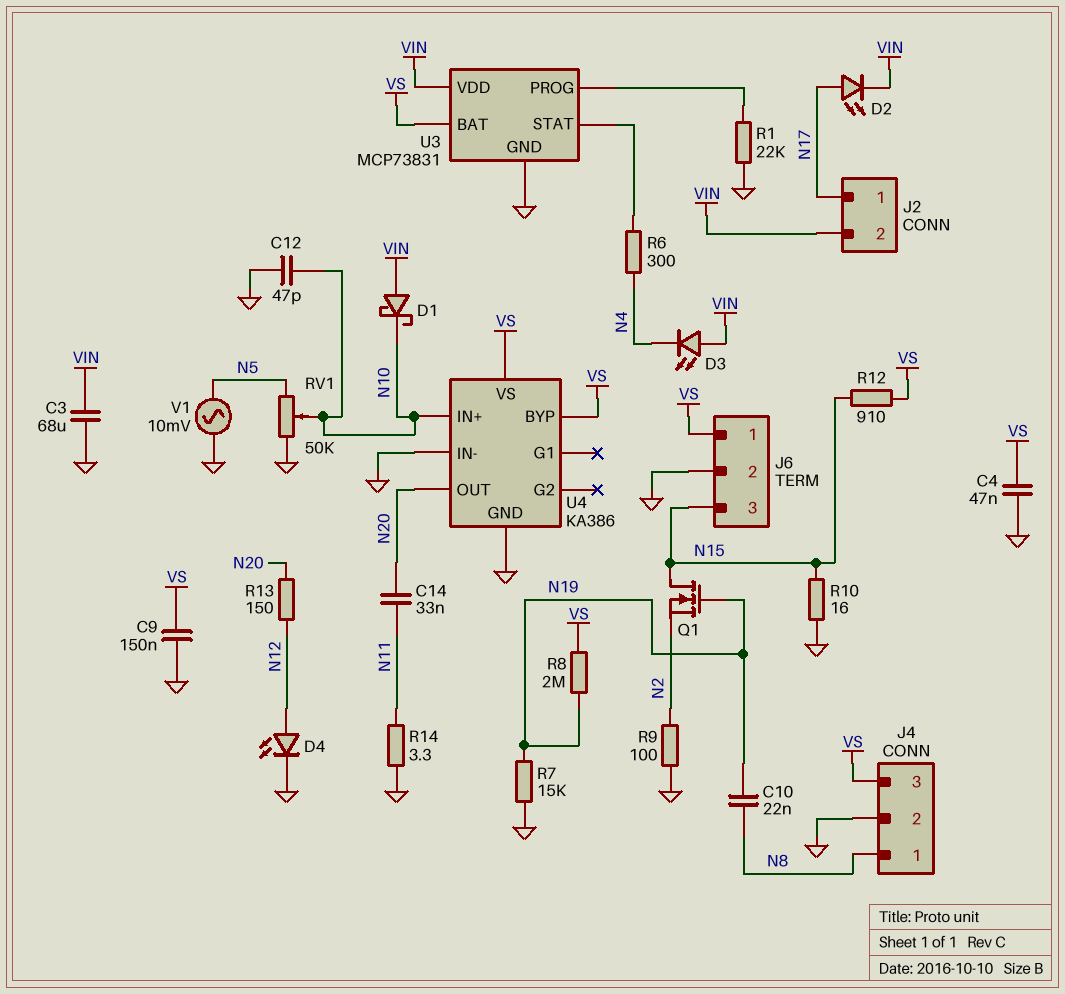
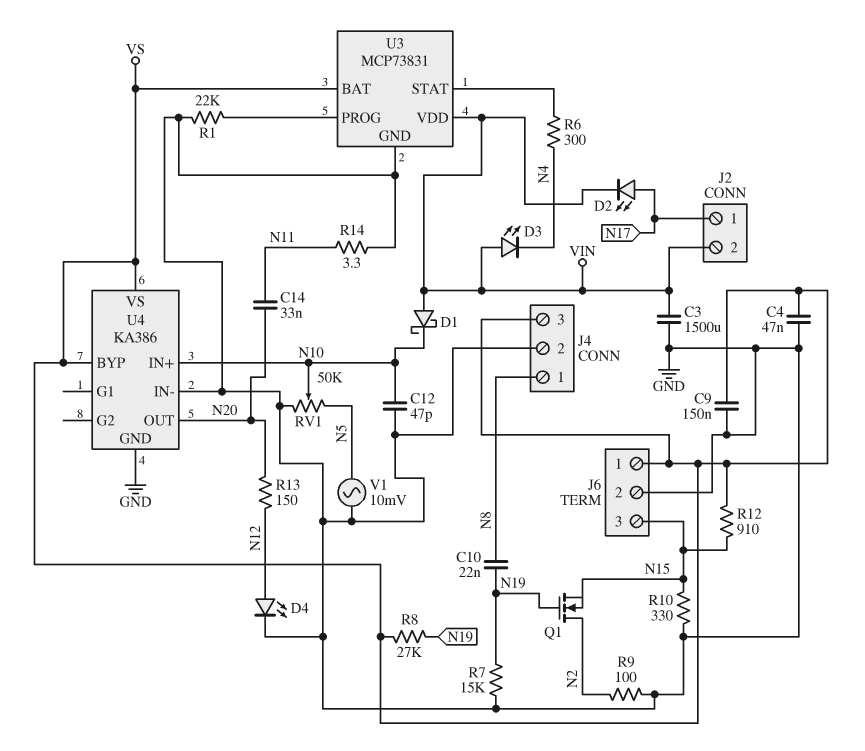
C3: 68uF (GND, VIN) -> 1500uF (GND, VIN)
Q1: NMOS (G N19, D N15, S N2) -> NMOS (G N19, D N2, S N15)
R8: 2M (N19, VS) -> 27k (N19, VS)
R10: 16 (GND, N15) -> 330 (GND, N15)

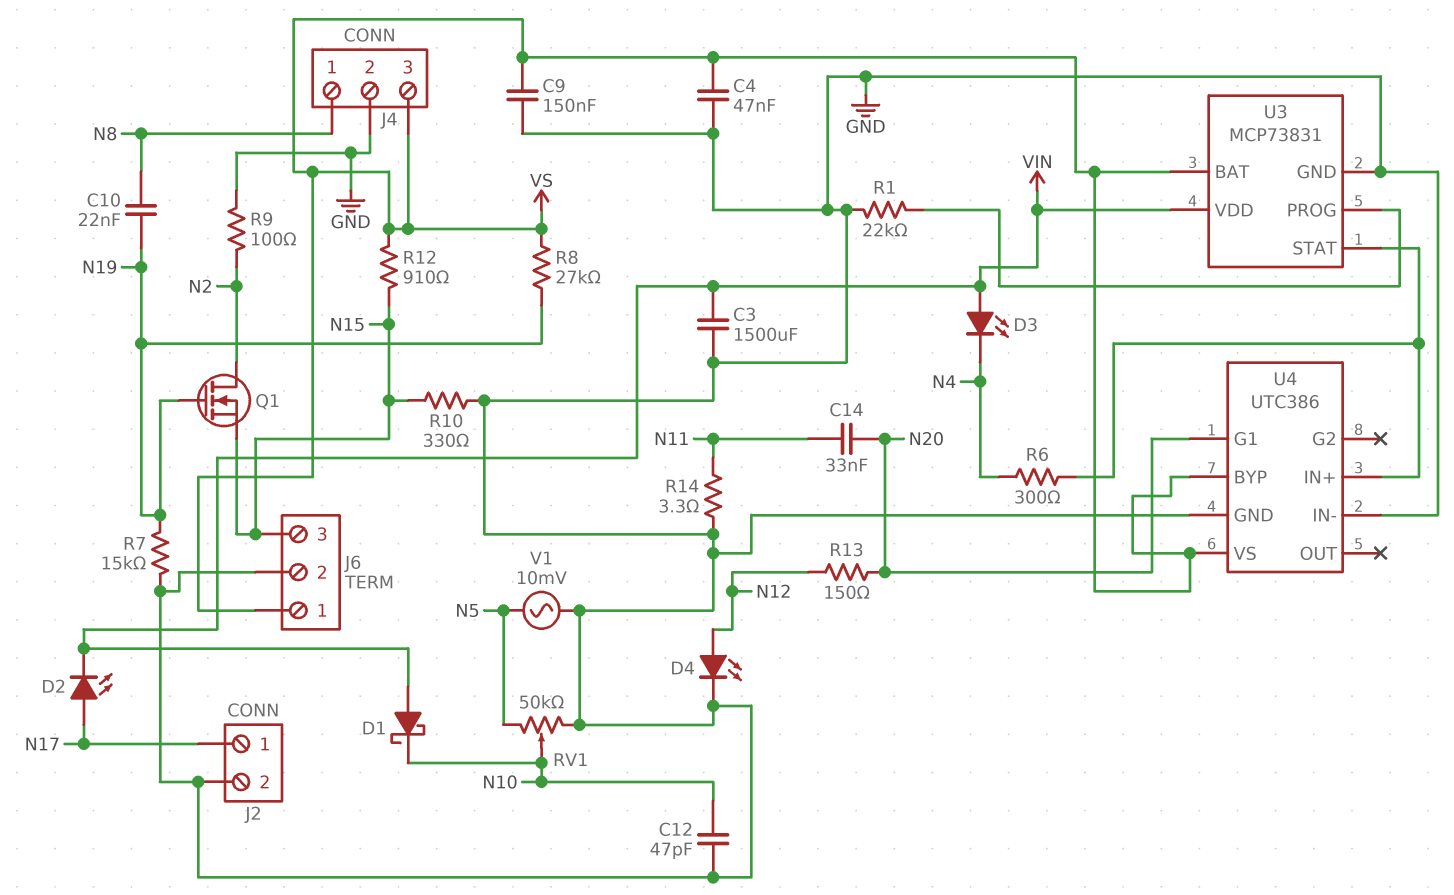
J2 pin 2: VIN -> GND
U4: KA386 -> UTC386
U4 pin G1: none -> N20
U4 pin IN+: N10 -> U3/STAT
U4 pin OUT: N20 -> none

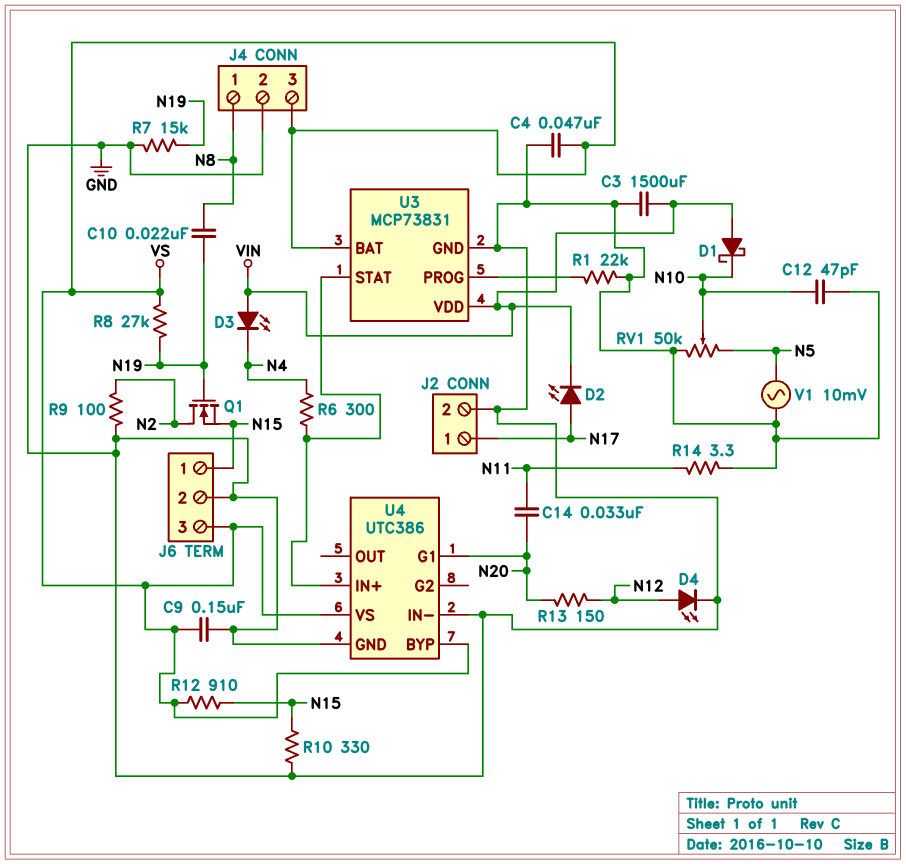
J6 pin 1: VS -> N15
J6 pin 3: N15 -> VS

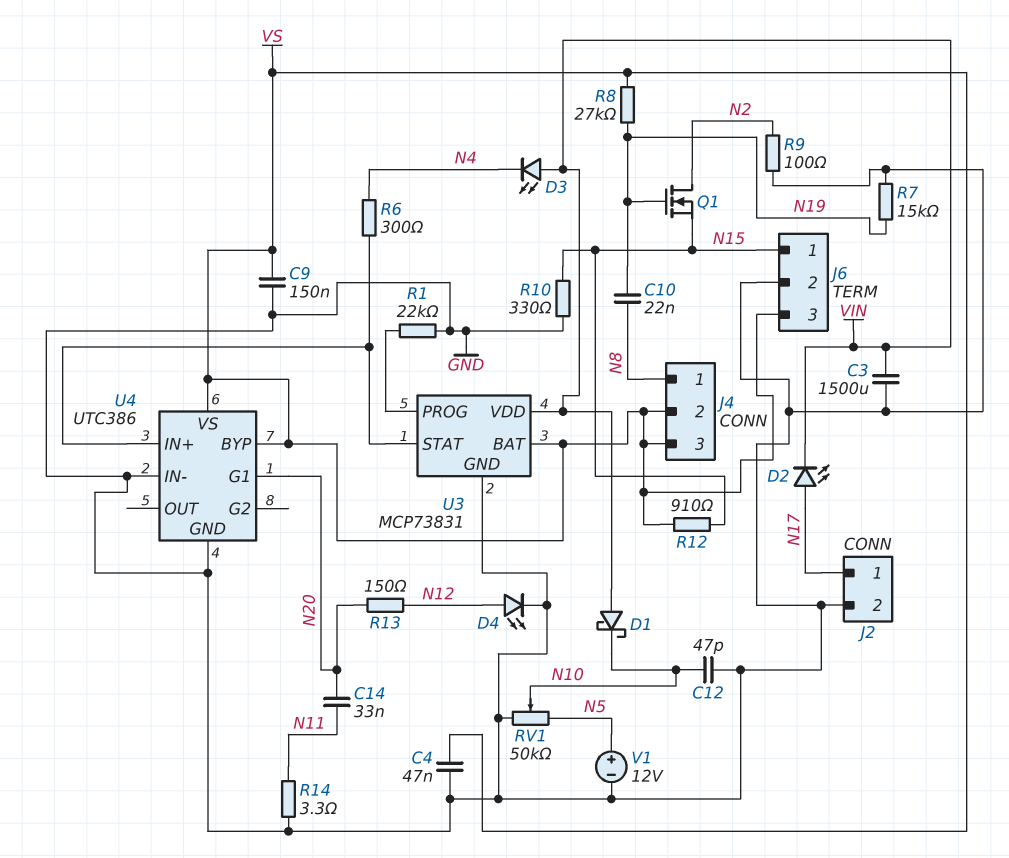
J4 pin 2: GND -> VS
V1: AC 10mV (GND, N5) -> 12V (plus N5, minus GND)

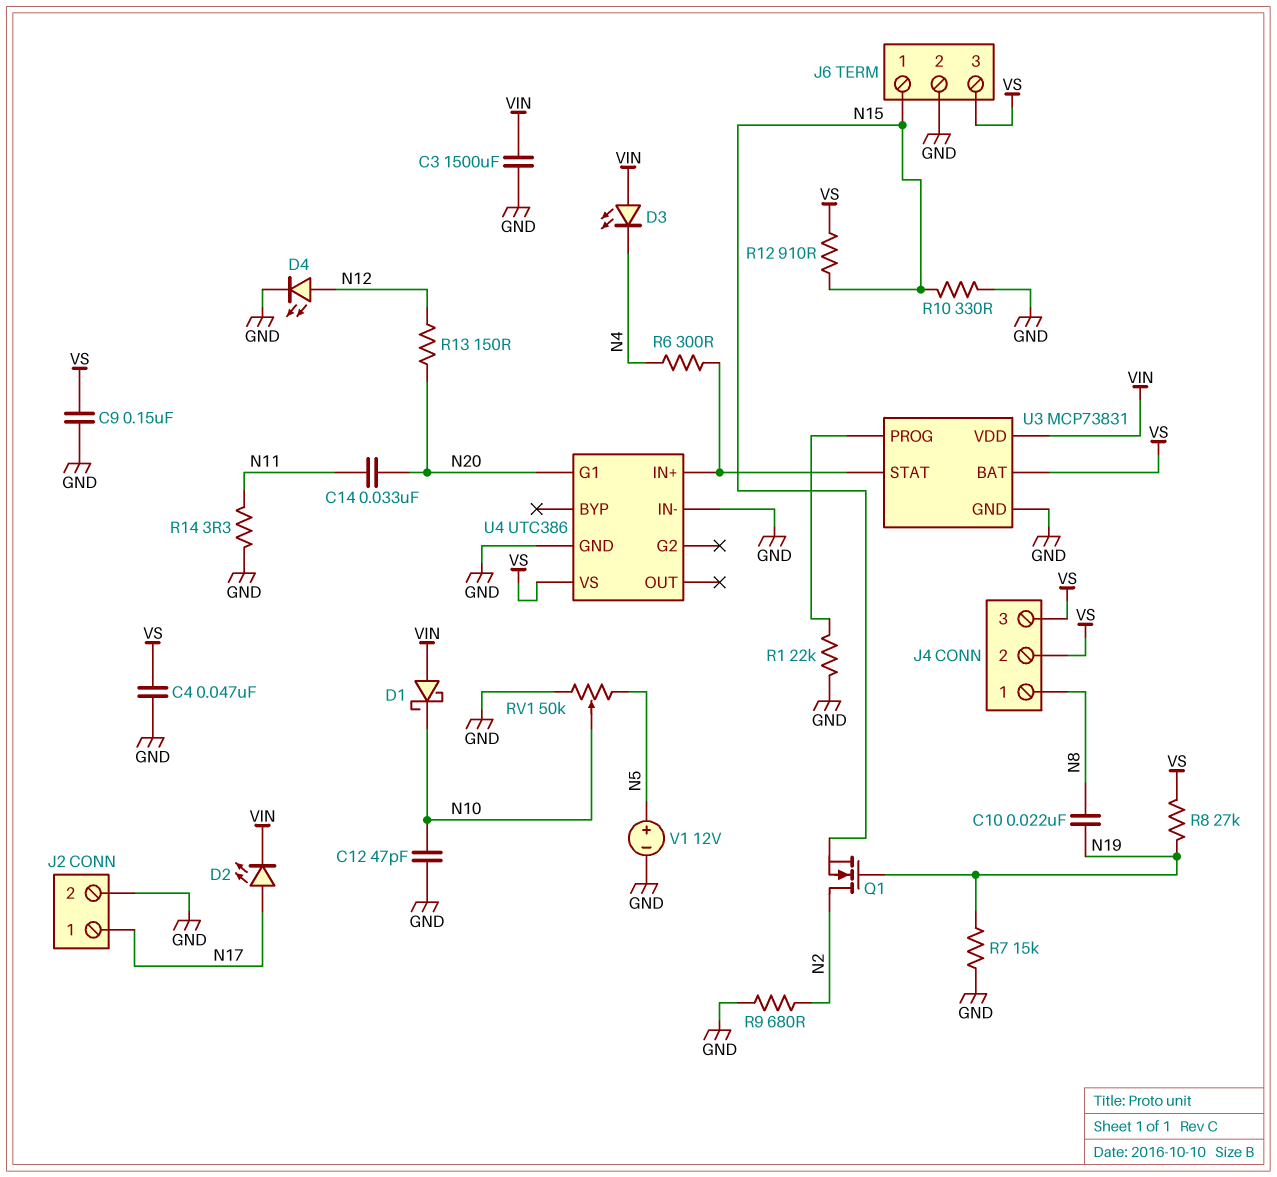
R9: 100 (GND, N2) -> 680 (GND, N2)
U4 pin BYP: VS -> none

